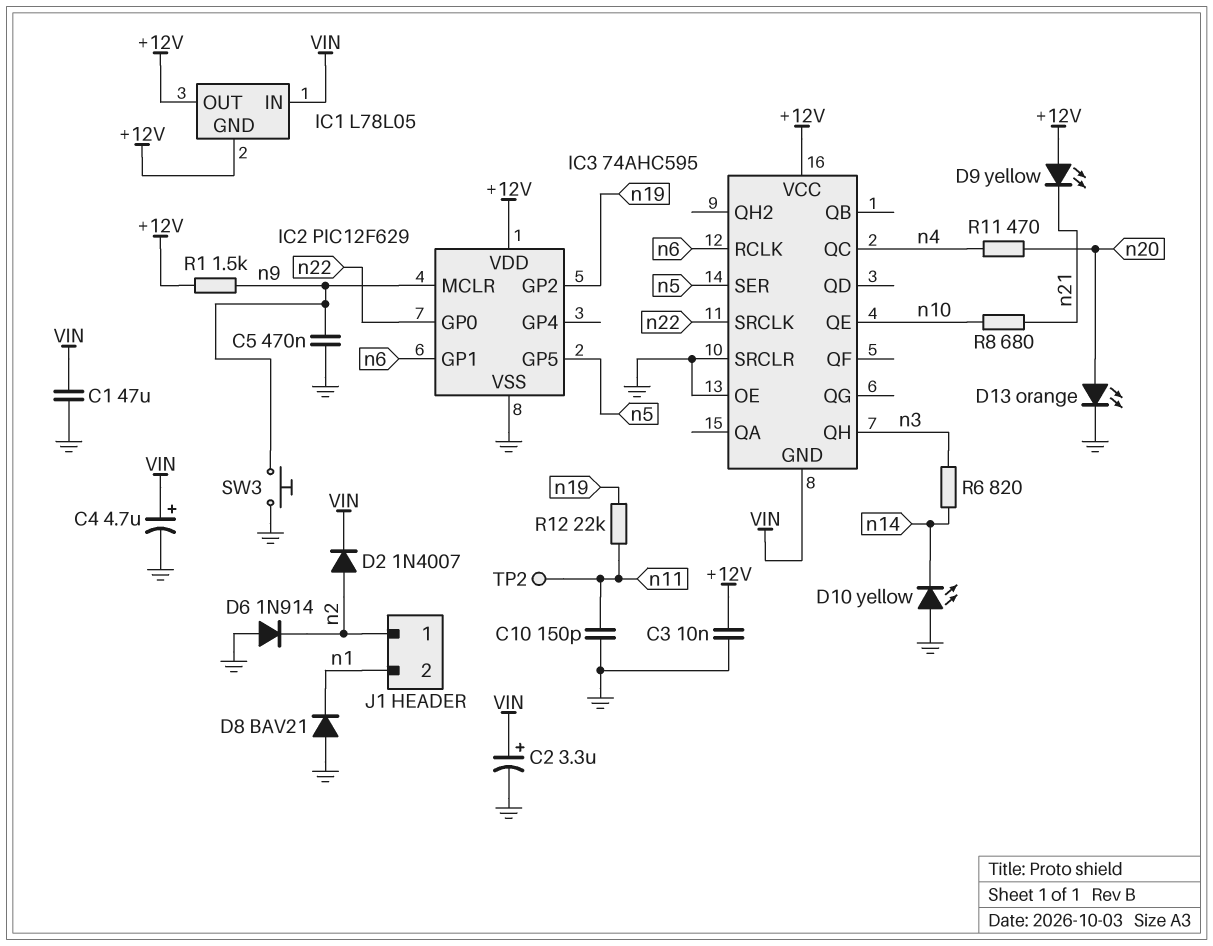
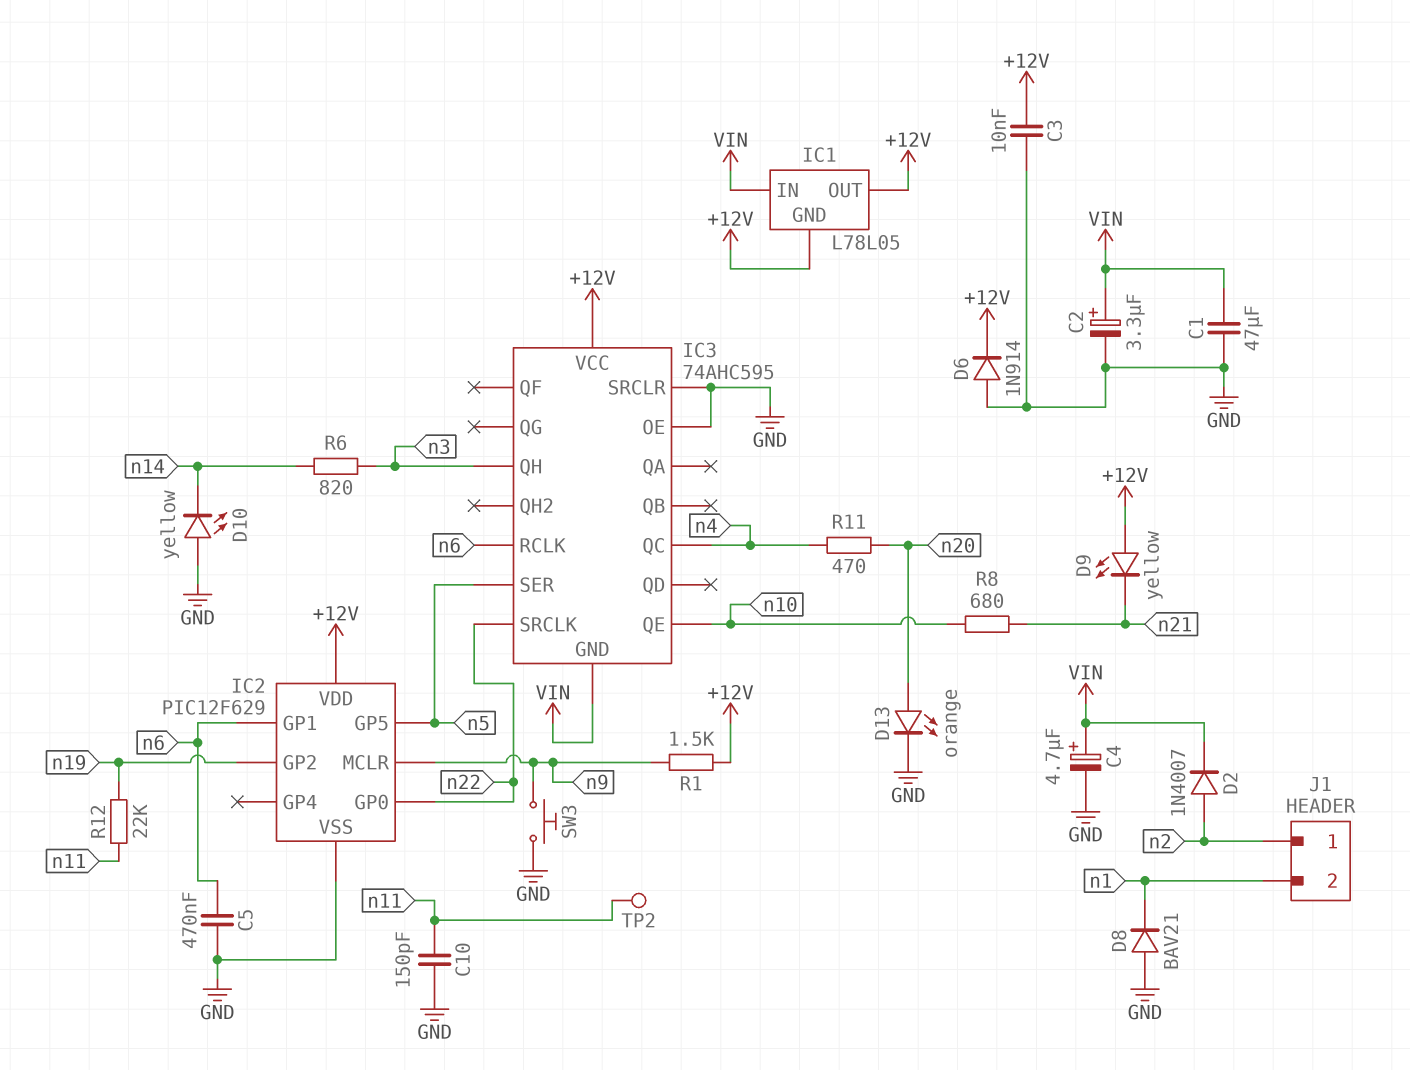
C5: 470nF (GND, n9) -> 470nF (GND, n6)
D6: diode 1N914 (A GND, K n2) -> diode 1N914 (A GND, K +12V)

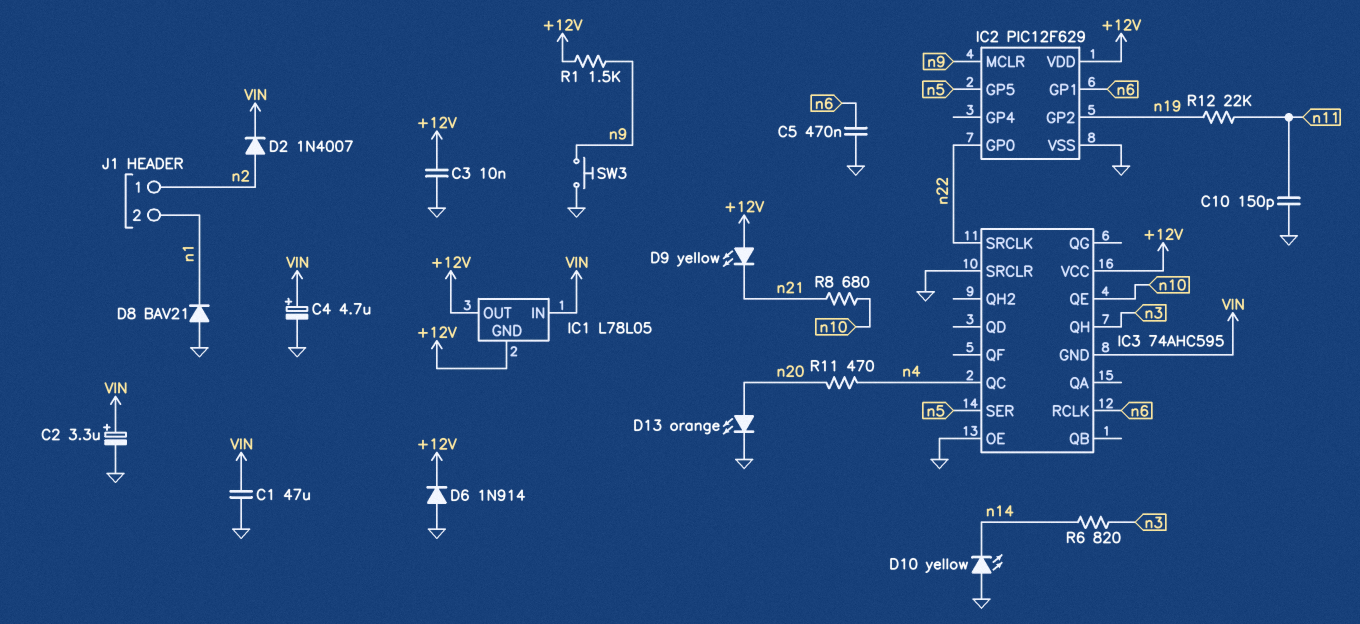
TP2: test point (n11) -> none

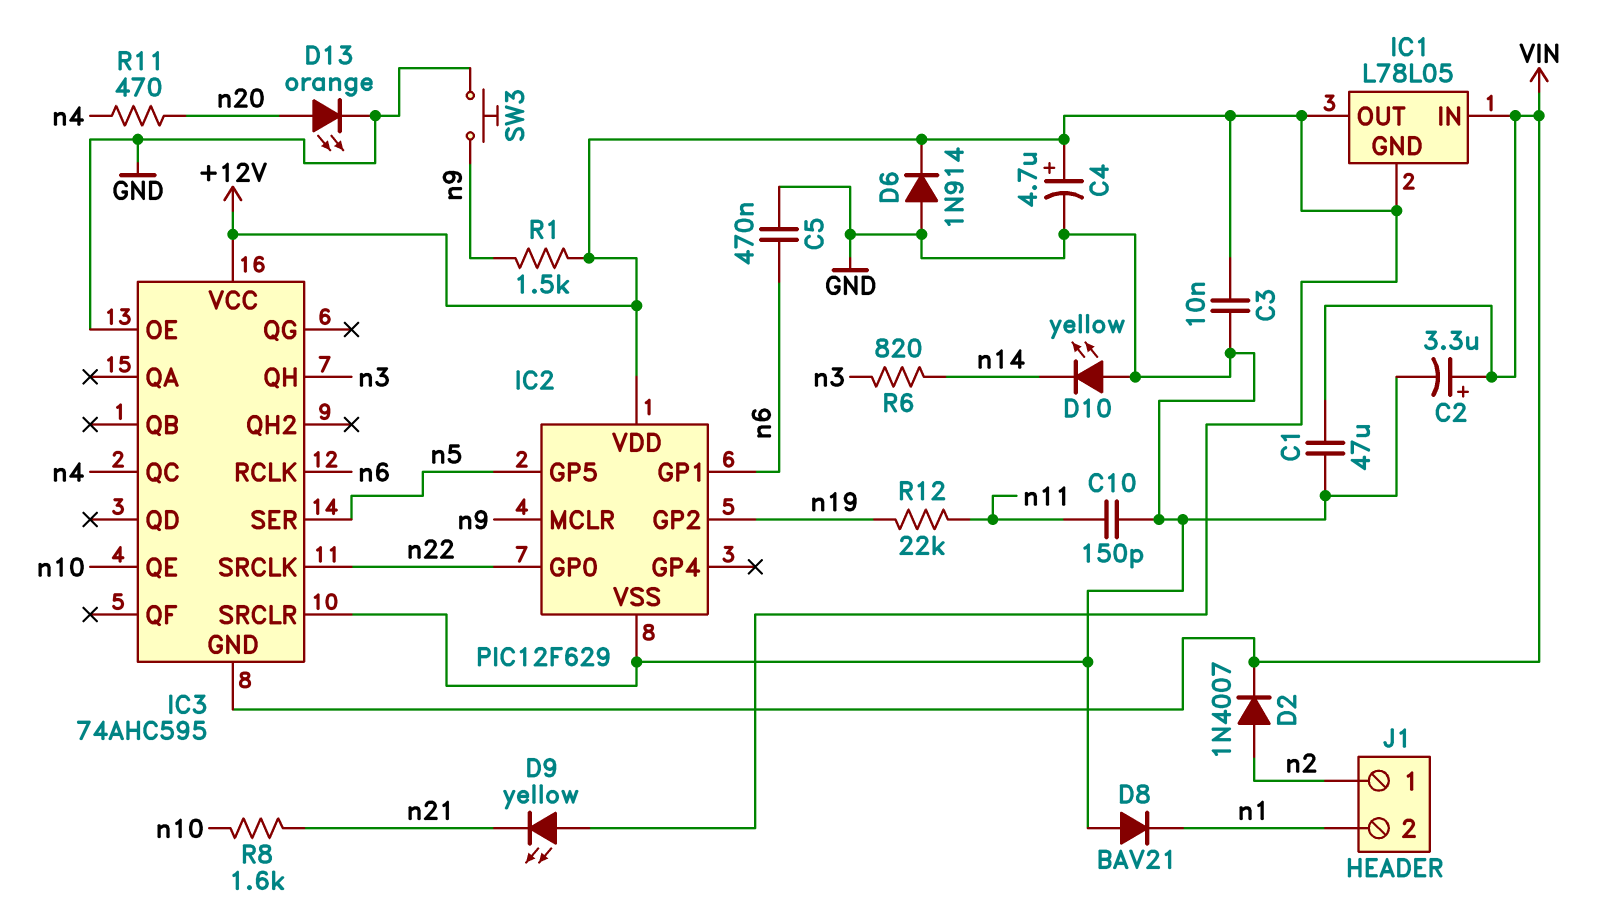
C4: 4.7uF (plus VIN, minus GND) -> 4.7uF (plus +12V, minus GND)
R8: 680 (n10, n21) -> 1.6k (n10, n21)

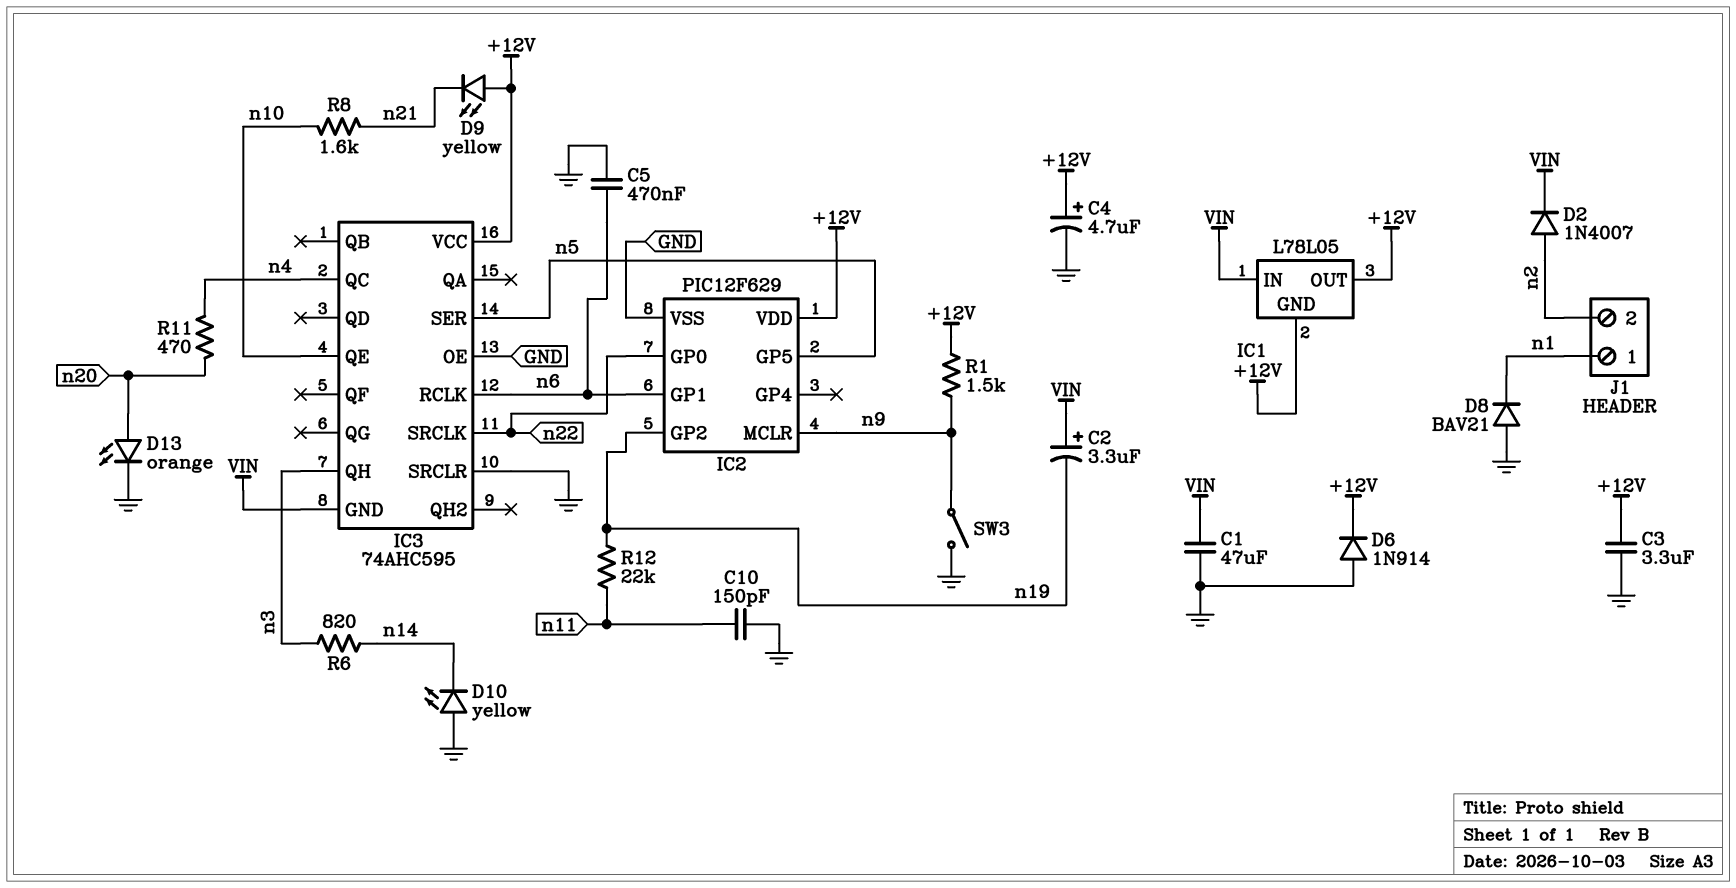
C2: 3.3uF (plus VIN, minus GND) -> 3.3uF (plus VIN, minus n19)
C3: 10nF (+12V, GND) -> 3.3uF (+12V, GND)
J1 pin 1: n2 -> n1
J1 pin 2: n1 -> n2
SW3: button (GND, n9) -> switch (GND, n9)

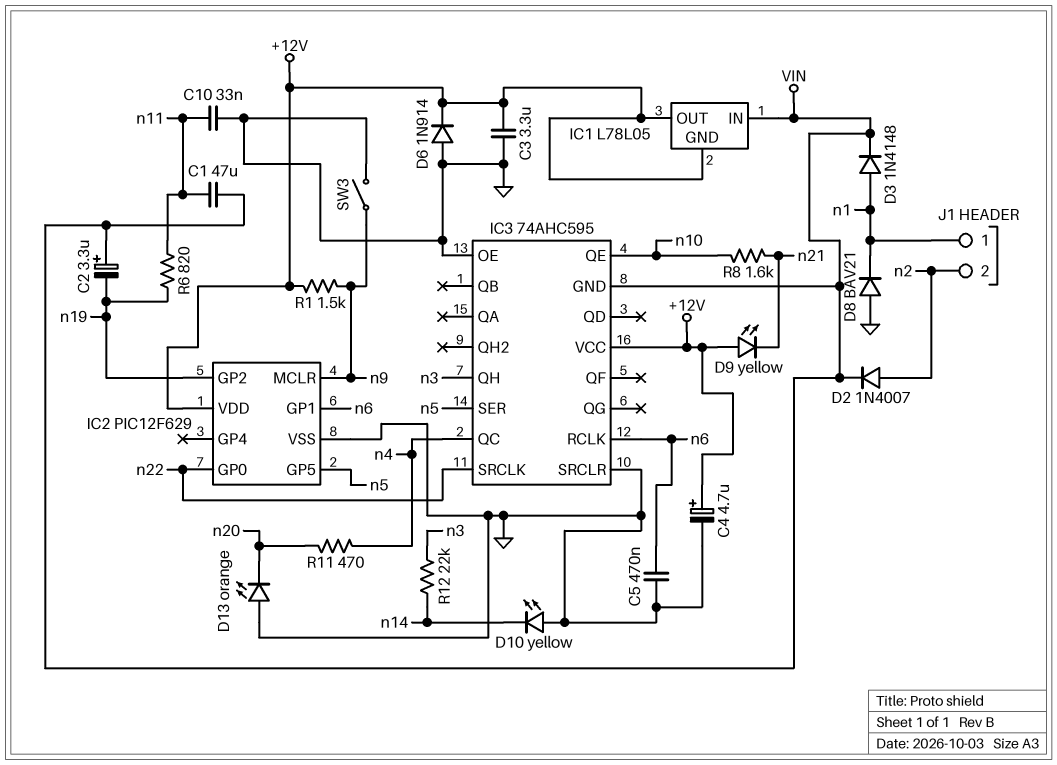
C1: 47uF (GND, VIN) -> 47uF (VIN, n11)
C10: 150pF (GND, n11) -> 33nF (GND, n11)
D3: none -> diode 1N4148 (A n1, K VIN)
D13: LED orange (A n20, K GND) -> LED orange (A GND, K n20)
R6: 820 (n3, n14) -> 820 (n11, n19)
R12: 22k (n11, n19) -> 22k (n3, n14)

